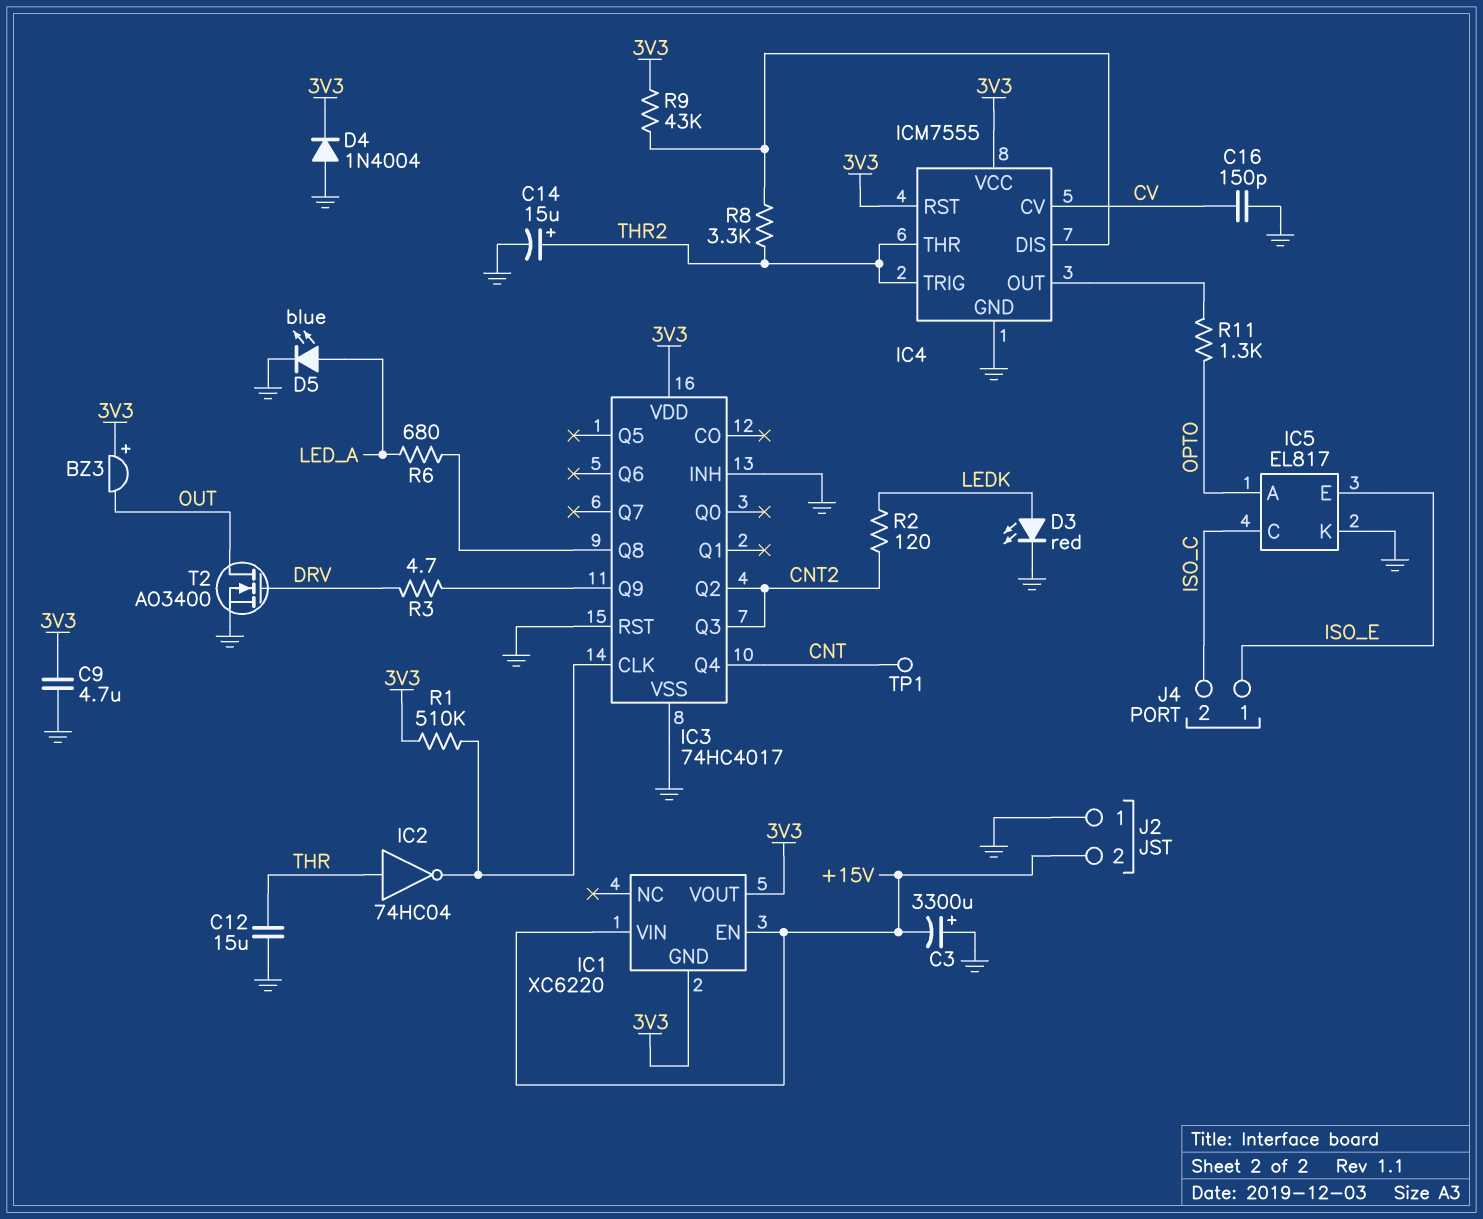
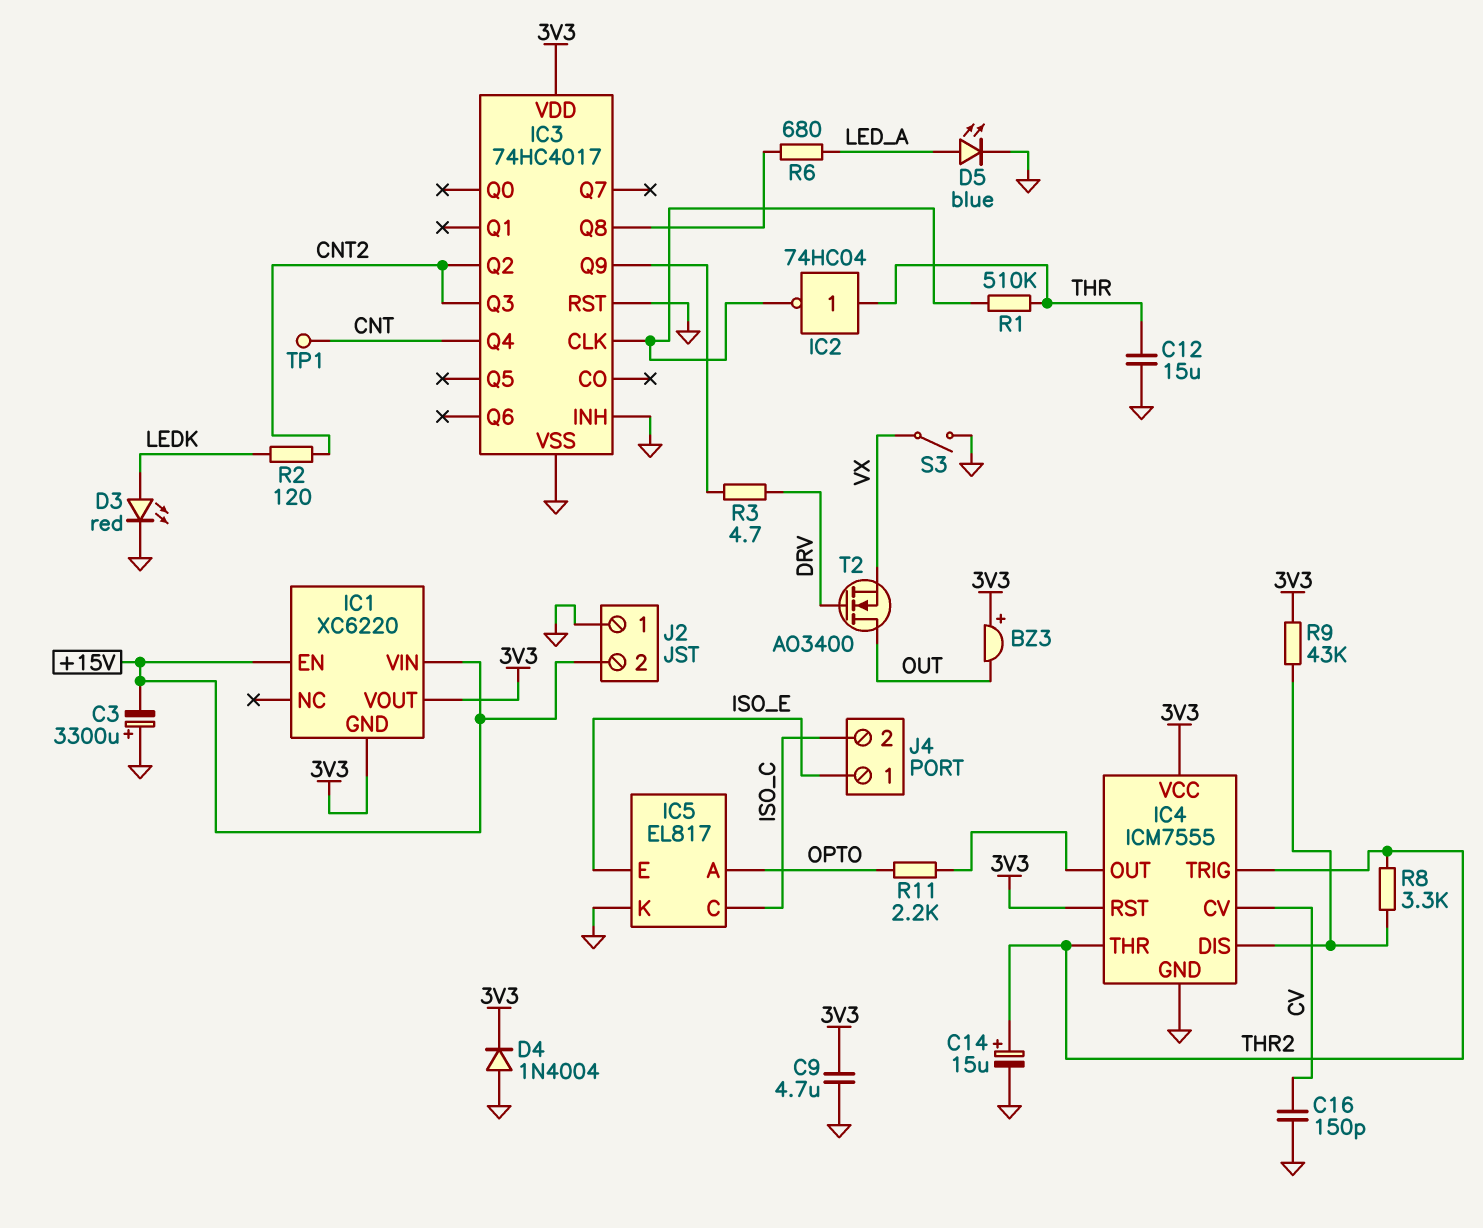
R1: 510k (3V3, IC3/CLK) -> 510k (IC3/CLK, THR)
R11: 1.3k (IC4/OUT, OPTO) -> 2.2k (IC4/OUT, OPTO)
S3: none -> switch (GND, VX)
T2: NMOS AO3400 (G DRV, D OUT, S GND) -> NMOS AO3400 (G DRV, D OUT, S VX)

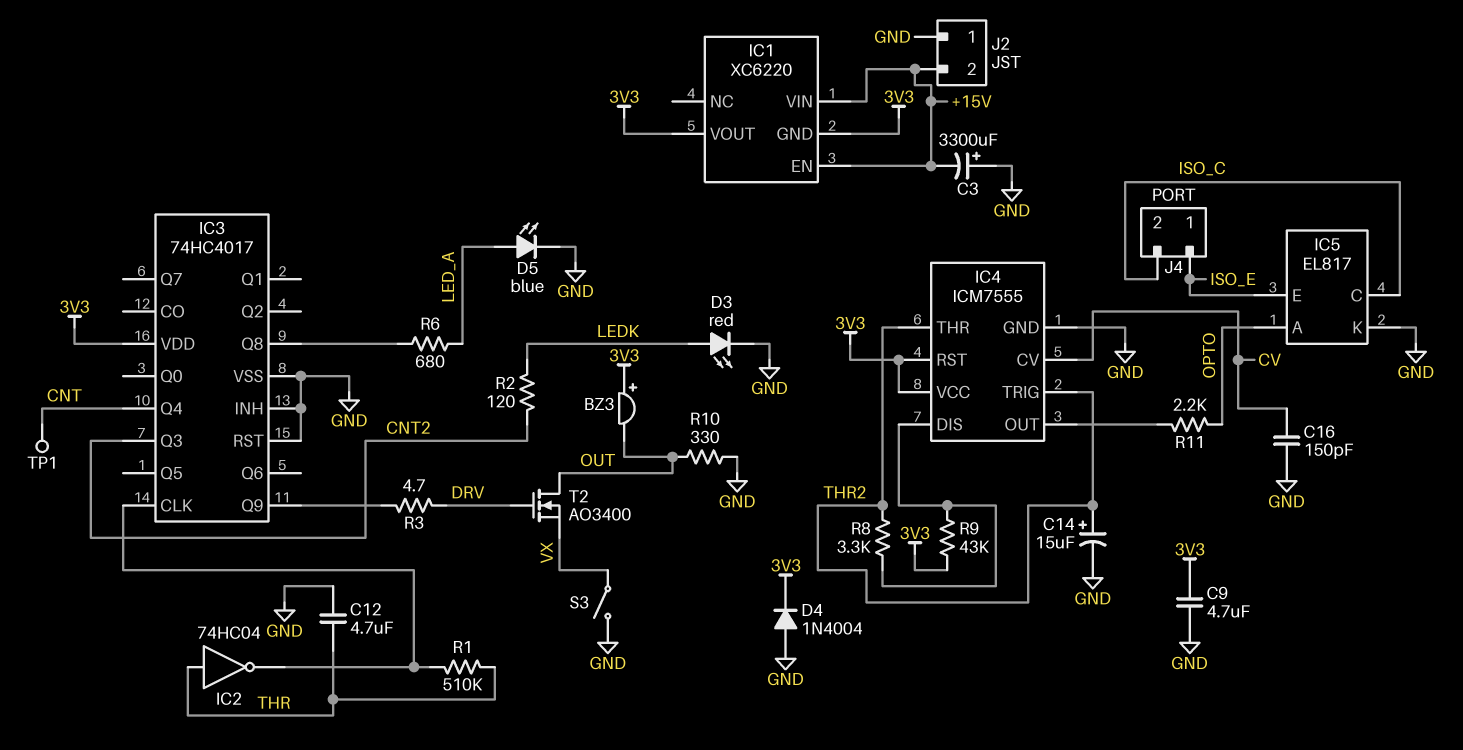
C12: 15uF (GND, THR) -> 4.7uF (GND, THR)
IC3 pin Q2: CNT2 -> none
R10: none -> 330 (GND, OUT)

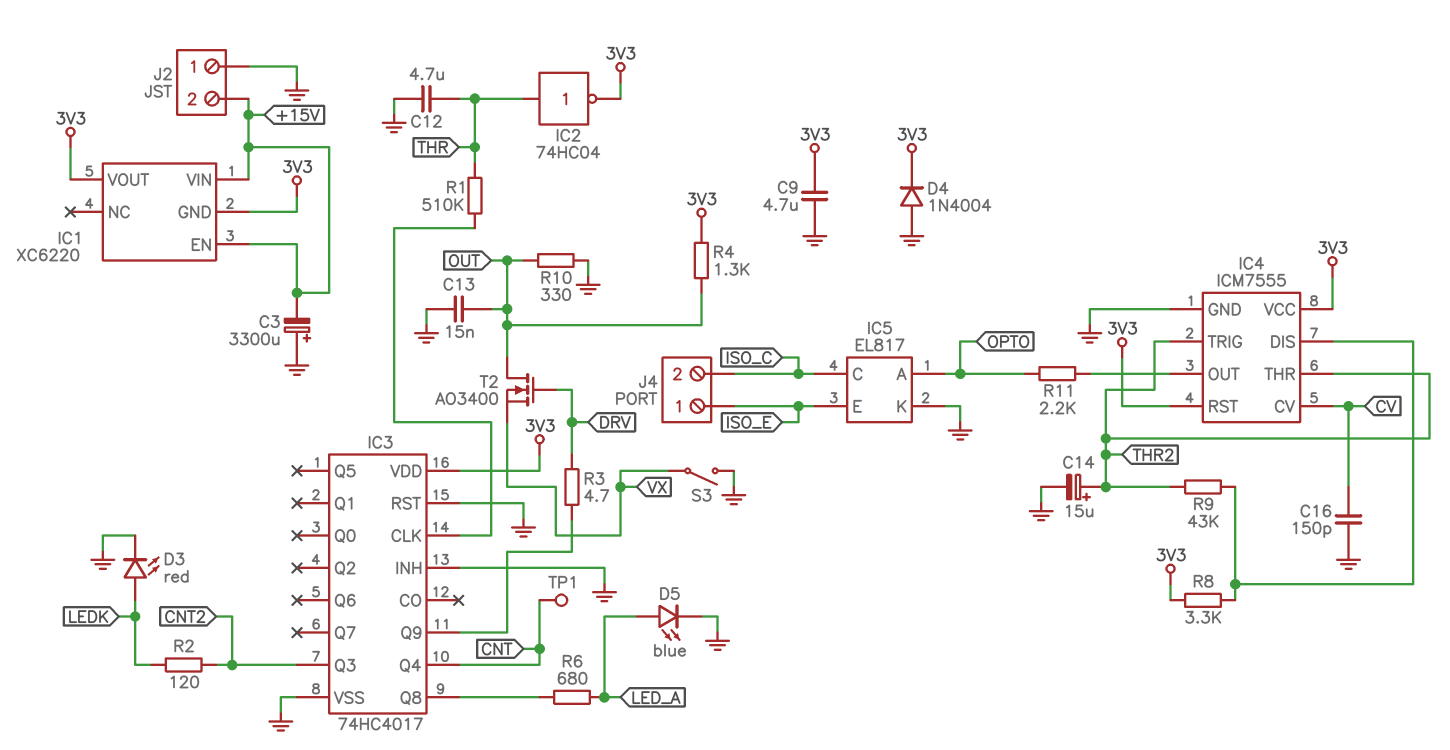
BZ3: buzzer (plus 3V3, minus OUT) -> none
C13: none -> 15nF (GND, OUT)
IC2: NOT 74HC04 (in THR, out IC3/CLK) -> NOT 74HC04 (in THR, out 3V3)
R4: none -> 1.3k (3V3, OUT)
R8: 3.3k (IC4/DIS, THR2) -> 3.3k (3V3, IC4/DIS)
R9: 43k (3V3, IC4/DIS) -> 43k (IC4/DIS, THR2)

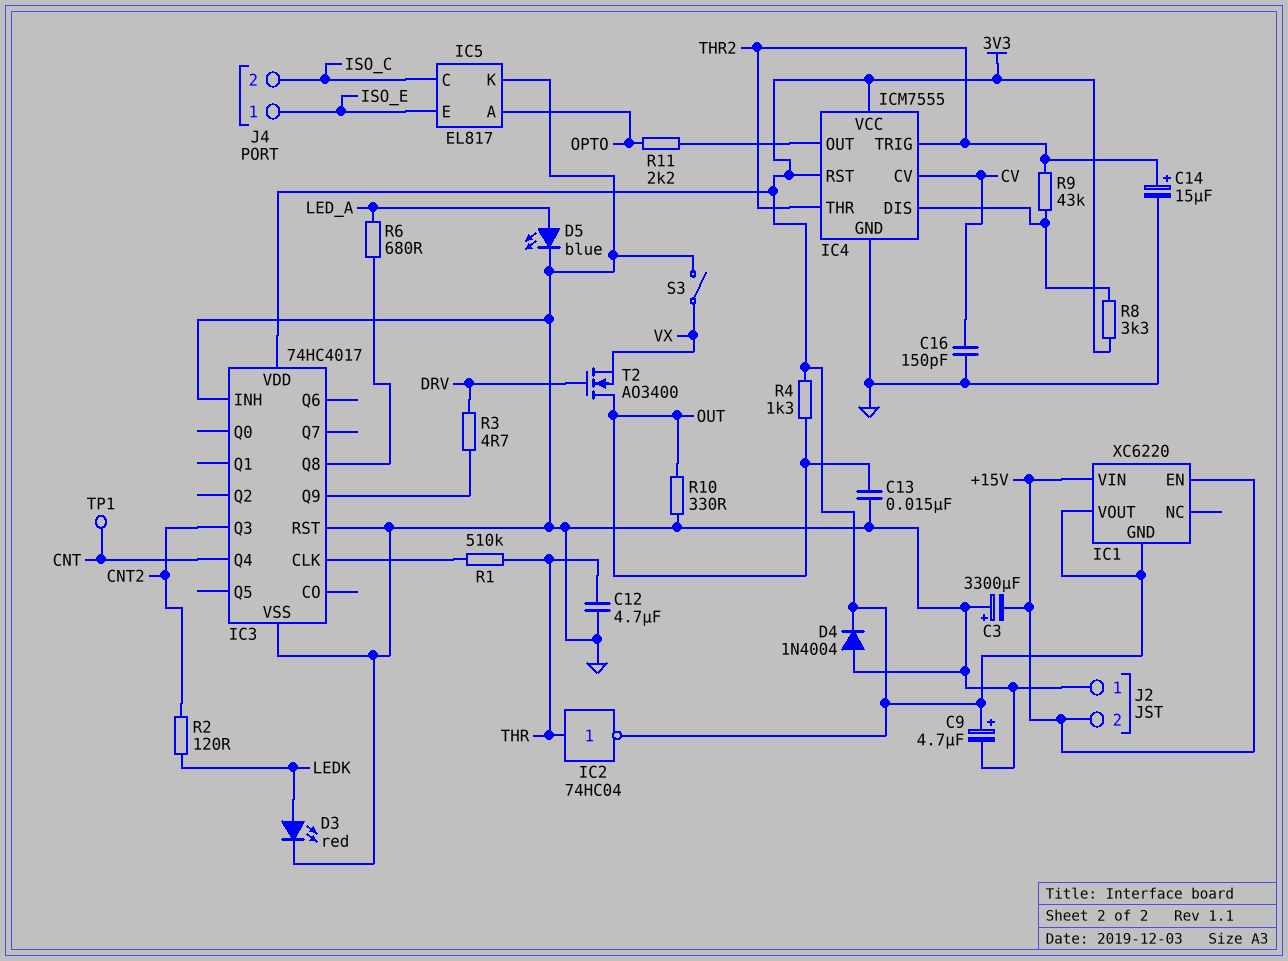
C9: 4.7uF (3V3, GND) -> 4.7uF (plus 3V3, minus GND)

